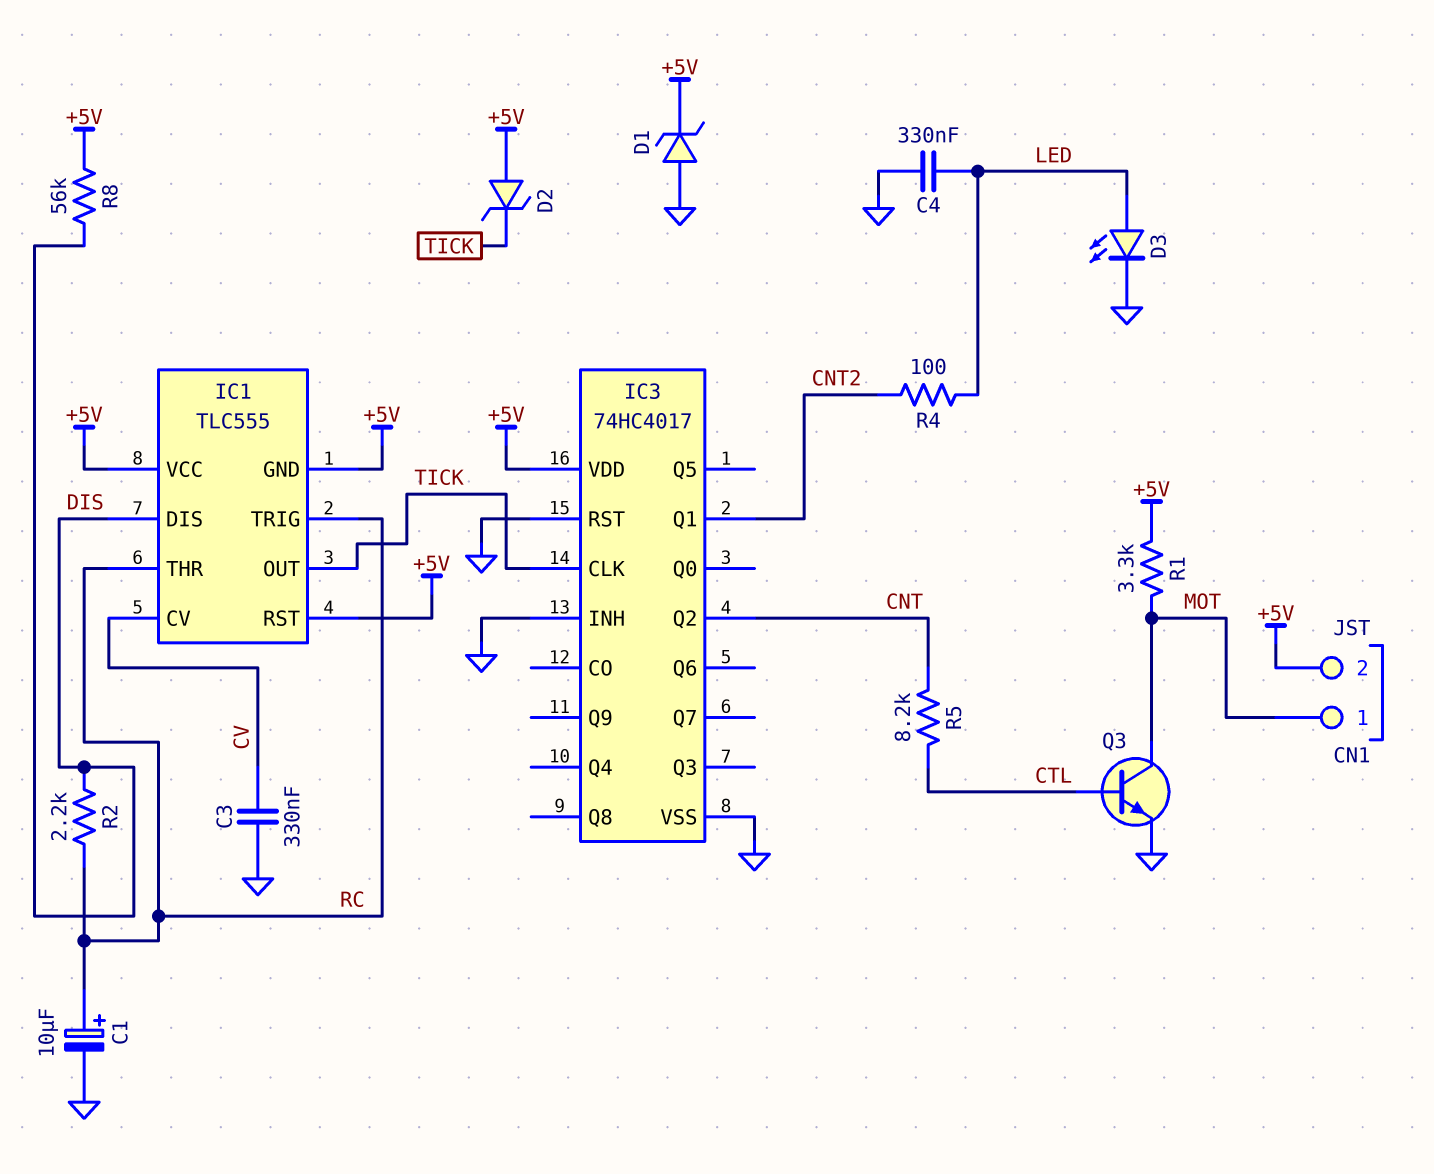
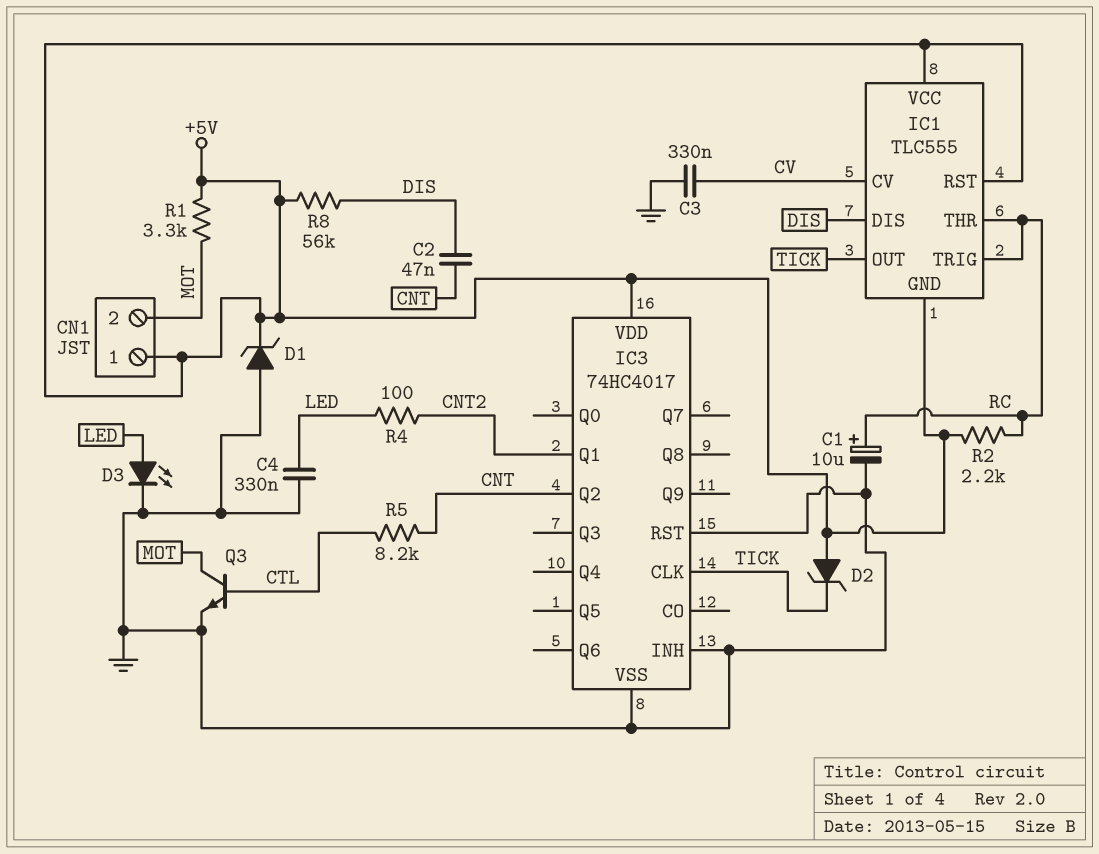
C2: none -> 47nF (CNT, DIS)
CN1 pin 1: MOT -> +5V
CN1 pin 2: +5V -> MOT
R2: 2.2k (DIS, RC) -> 2.2k (+5V, RC)

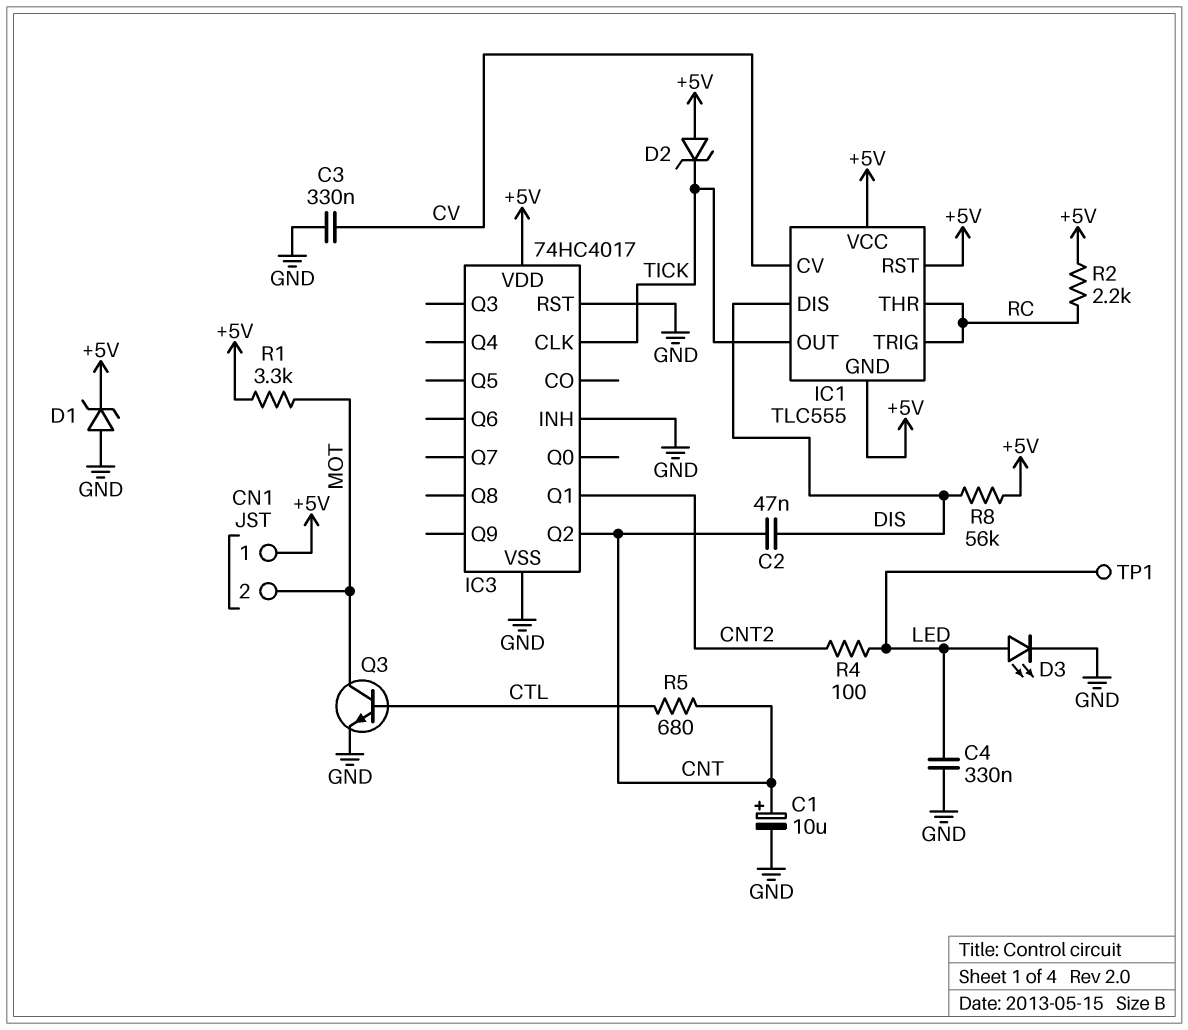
C1: 10uF (plus RC, minus GND) -> 10uF (plus CNT, minus GND)
R5: 8.2k (CNT, CTL) -> 680 (CNT, CTL)
TP1: none -> test point (LED)

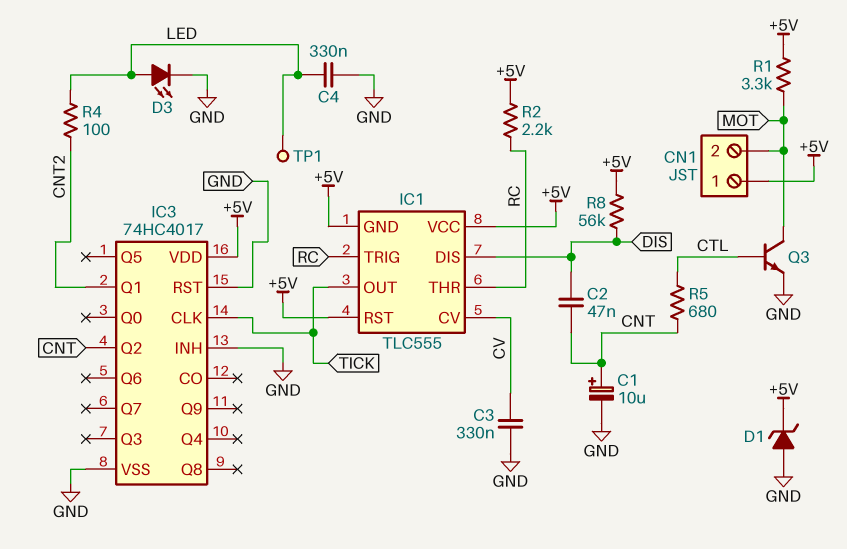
D2: zener (A +5V, K TICK) -> none

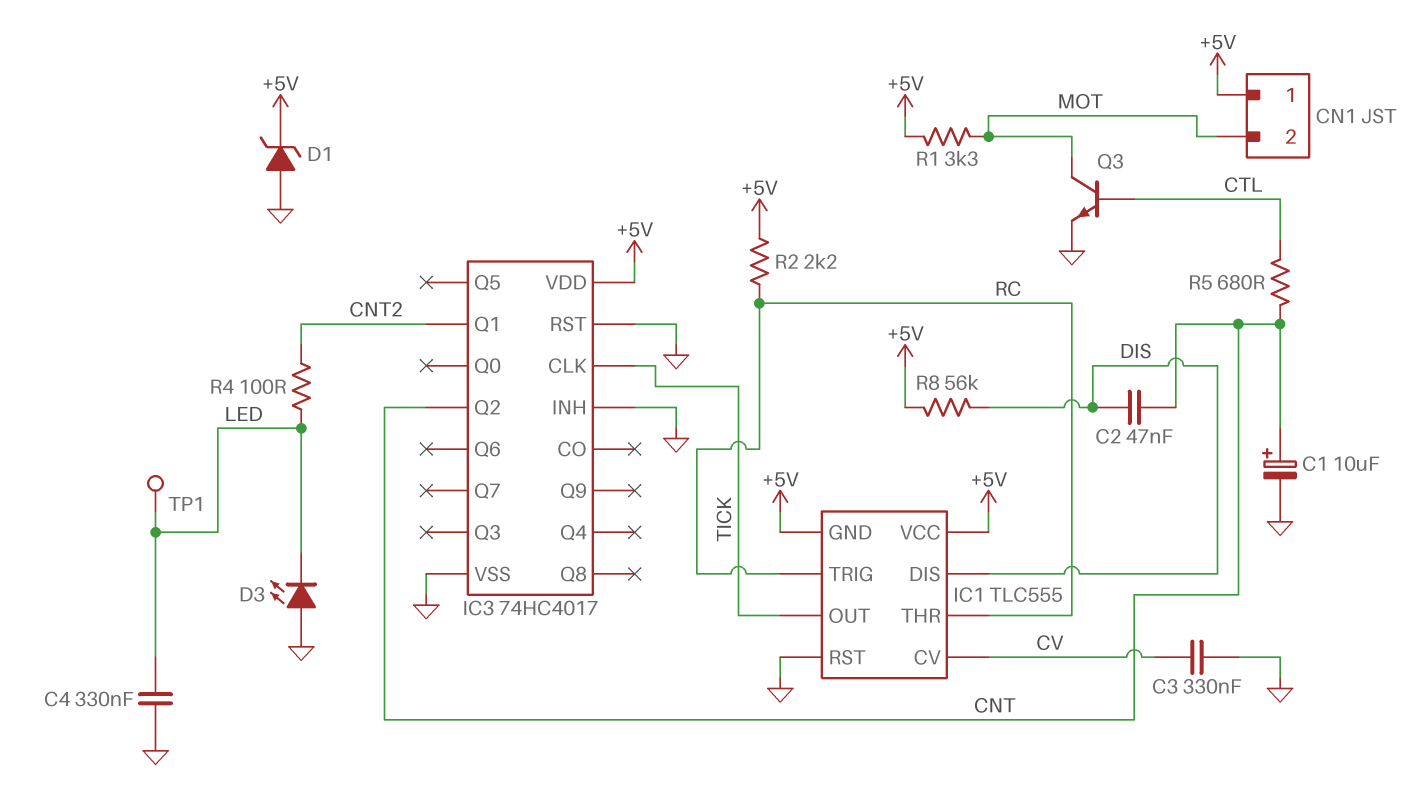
D3: LED (A LED, K GND) -> LED (A GND, K LED)
IC1 pin RST: +5V -> GND

